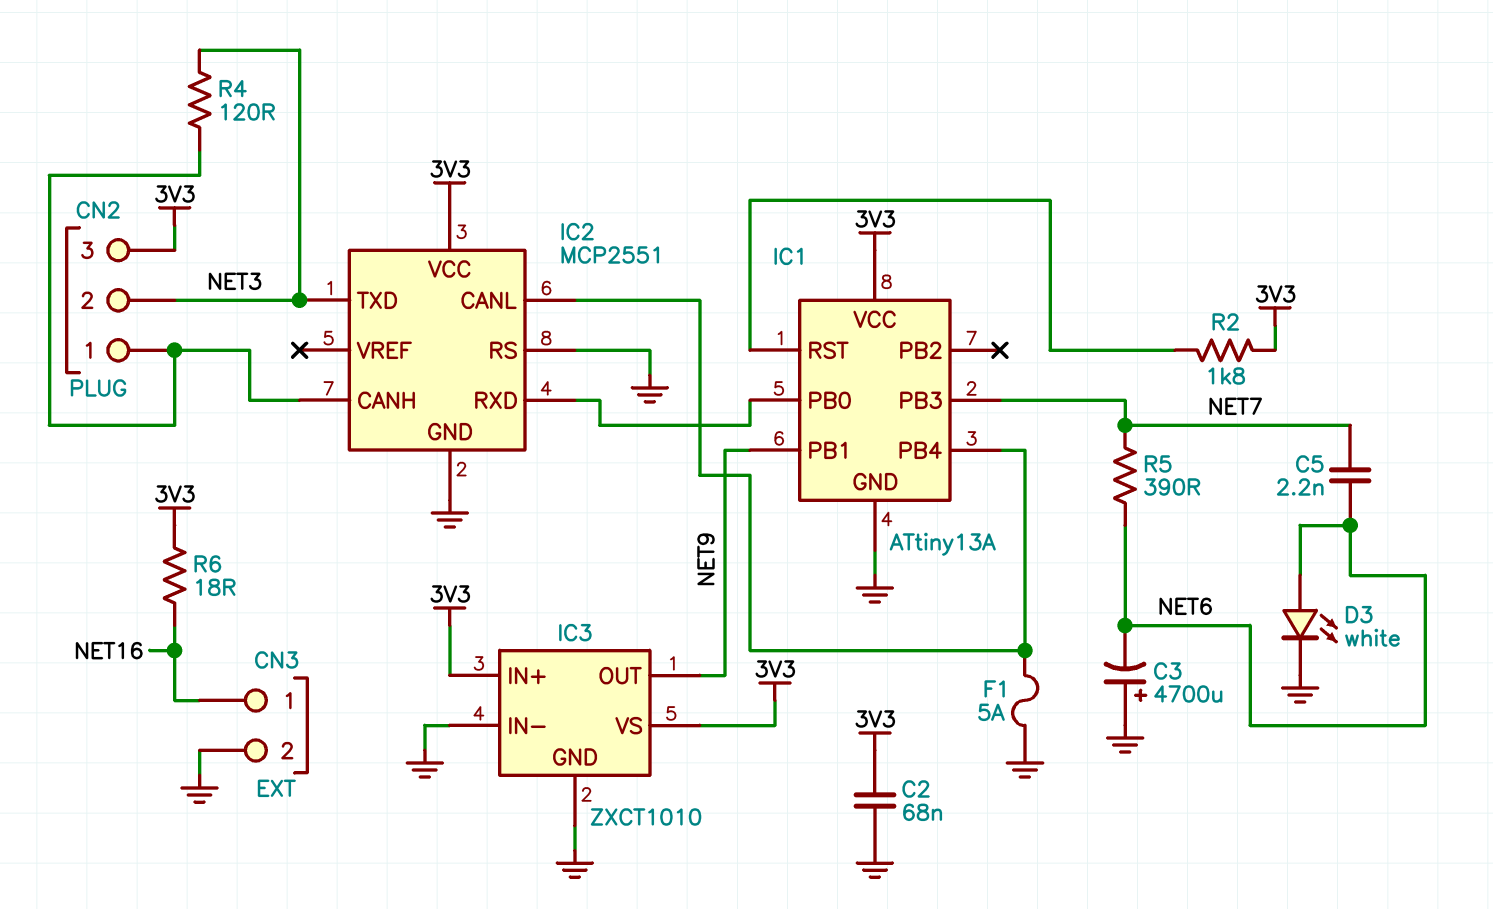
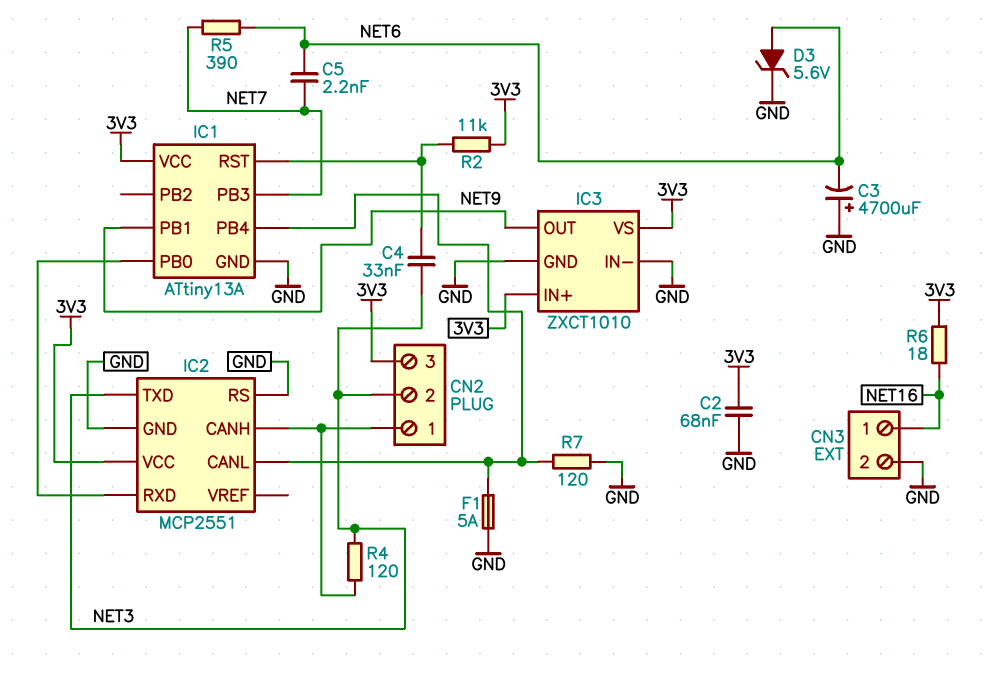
C4: none -> 33nF (IC1/RST, NET3)
D3: LED white (A NET6, K GND) -> zener 5.6V (A NET6, K GND)
R2: 1.8k (3V3, IC1/RST) -> 11k (3V3, IC1/RST)
R7: none -> 120 (GND, IC1/PB4)

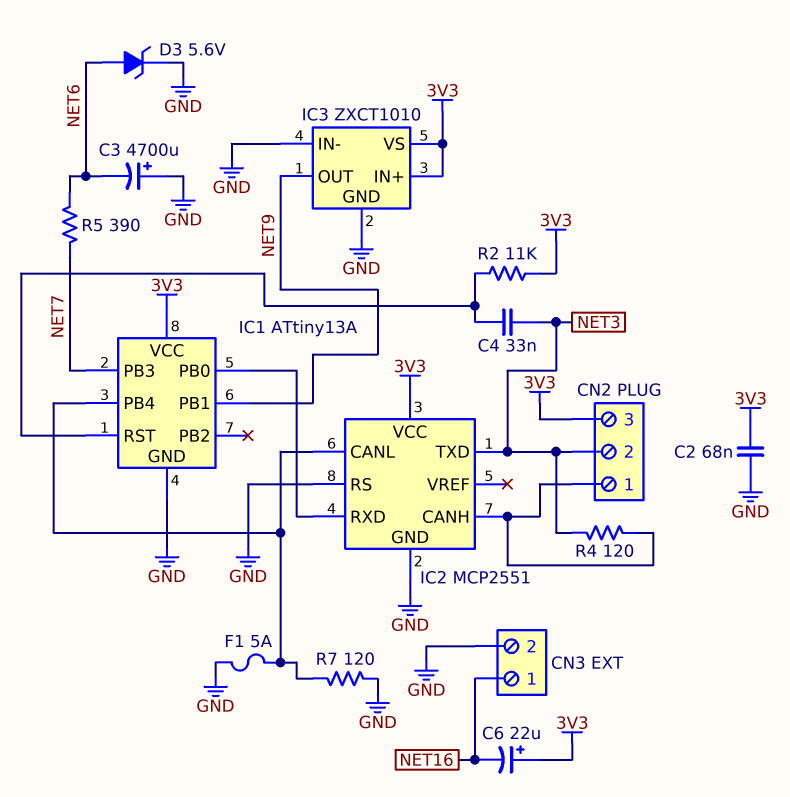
C5: 2.2nF (NET6, NET7) -> none
C6: none -> 22uF (plus 3V3, minus NET16)
R6: 18 (3V3, NET16) -> none

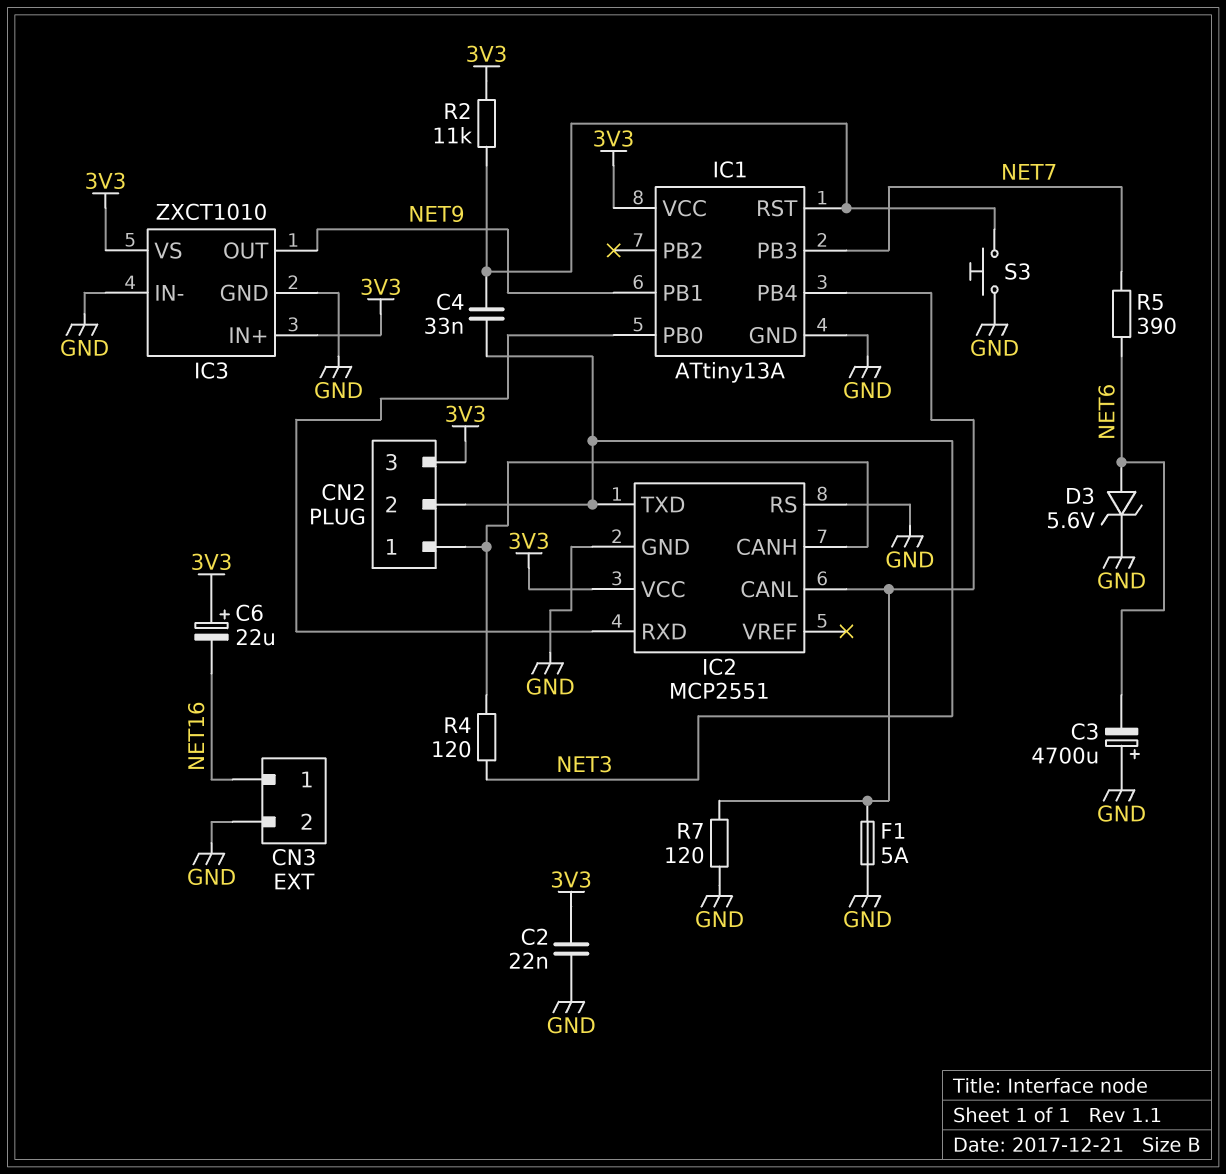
C2: 68nF (3V3, GND) -> 22nF (3V3, GND)
S3: none -> button (GND, IC1/RST)

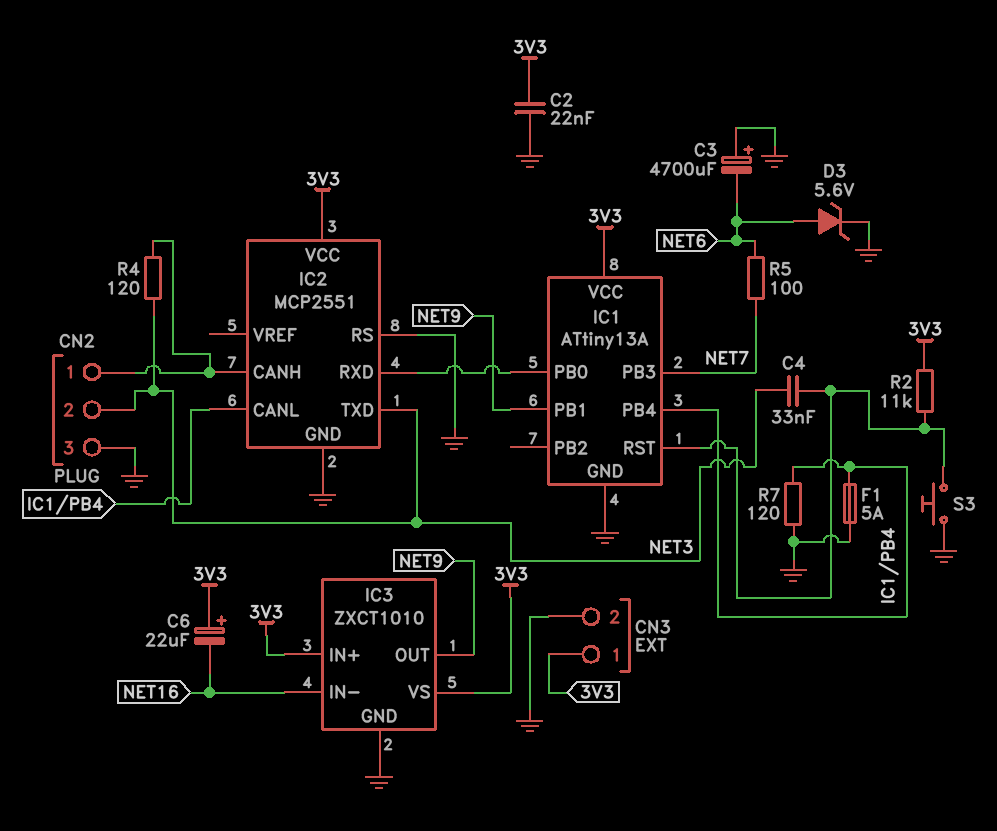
CN2 pin 3: 3V3 -> GND
CN3 pin 1: NET16 -> 3V3
IC3 pin IN-: GND -> NET16
R5: 390 (NET6, NET7) -> 100 (NET6, NET7)

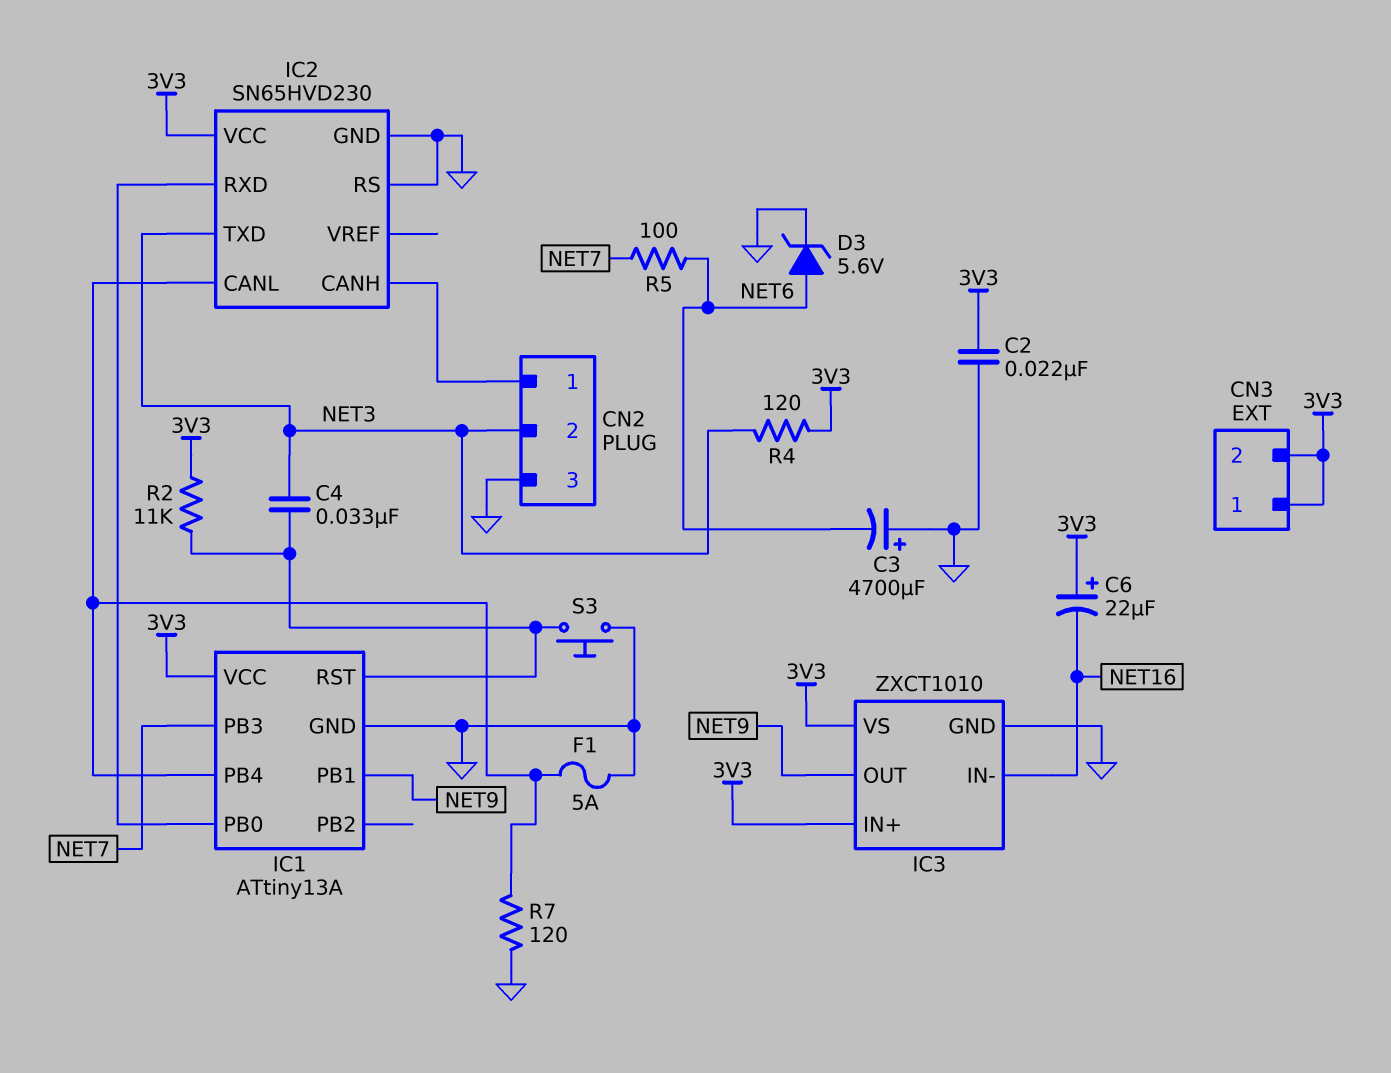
CN3 pin 2: GND -> 3V3
IC2: MCP2551 -> SN65HVD230
R4: 120 (CN2/1, NET3) -> 120 (3V3, NET3)

